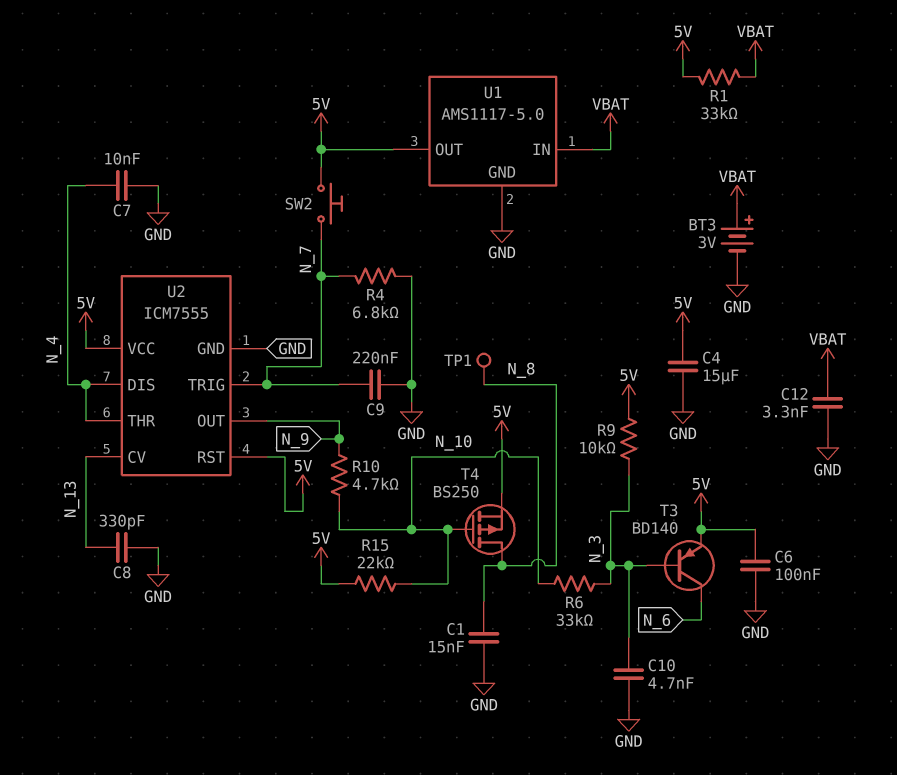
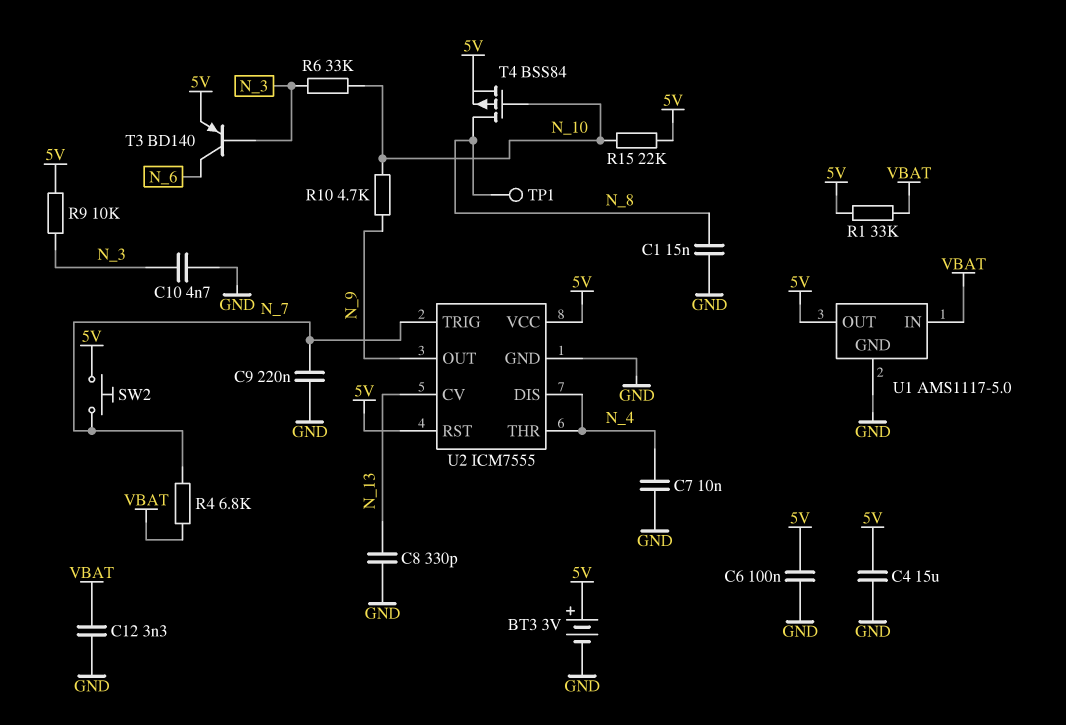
BT3: 3V (plus VBAT, minus GND) -> 3V (plus 5V, minus GND)
R4: 6.8k (GND, N_7) -> 6.8k (N_7, VBAT)
T4: PMOS BS250 (G N_10, D N_8, S 5V) -> PMOS BSS84 (G N_10, D N_8, S 5V)

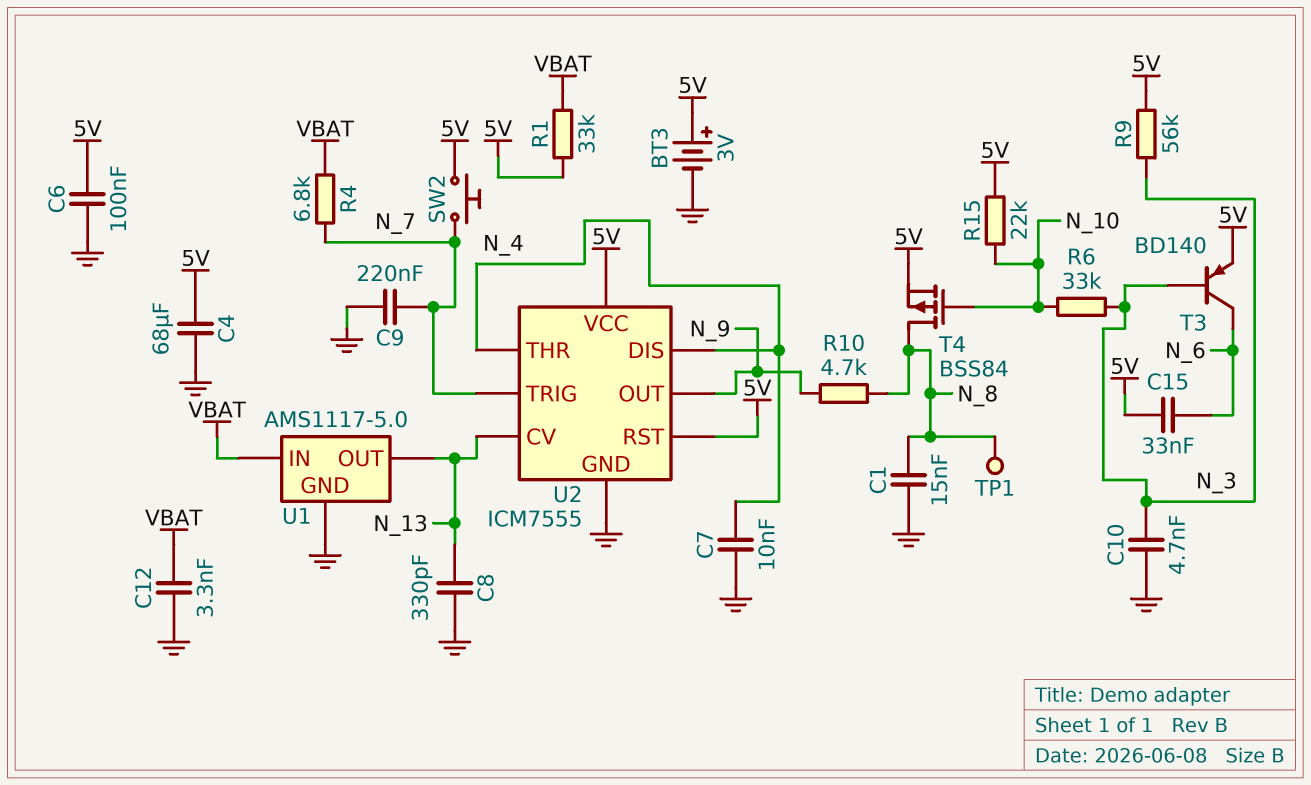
C4: 15uF (5V, GND) -> 68uF (5V, GND)
C15: none -> 33nF (5V, N_6)
R9: 10k (5V, N_3) -> 56k (5V, N_3)
R10: 4.7k (N_9, N_10) -> 4.7k (N_8, N_9)
U1 pin OUT: 5V -> N_13

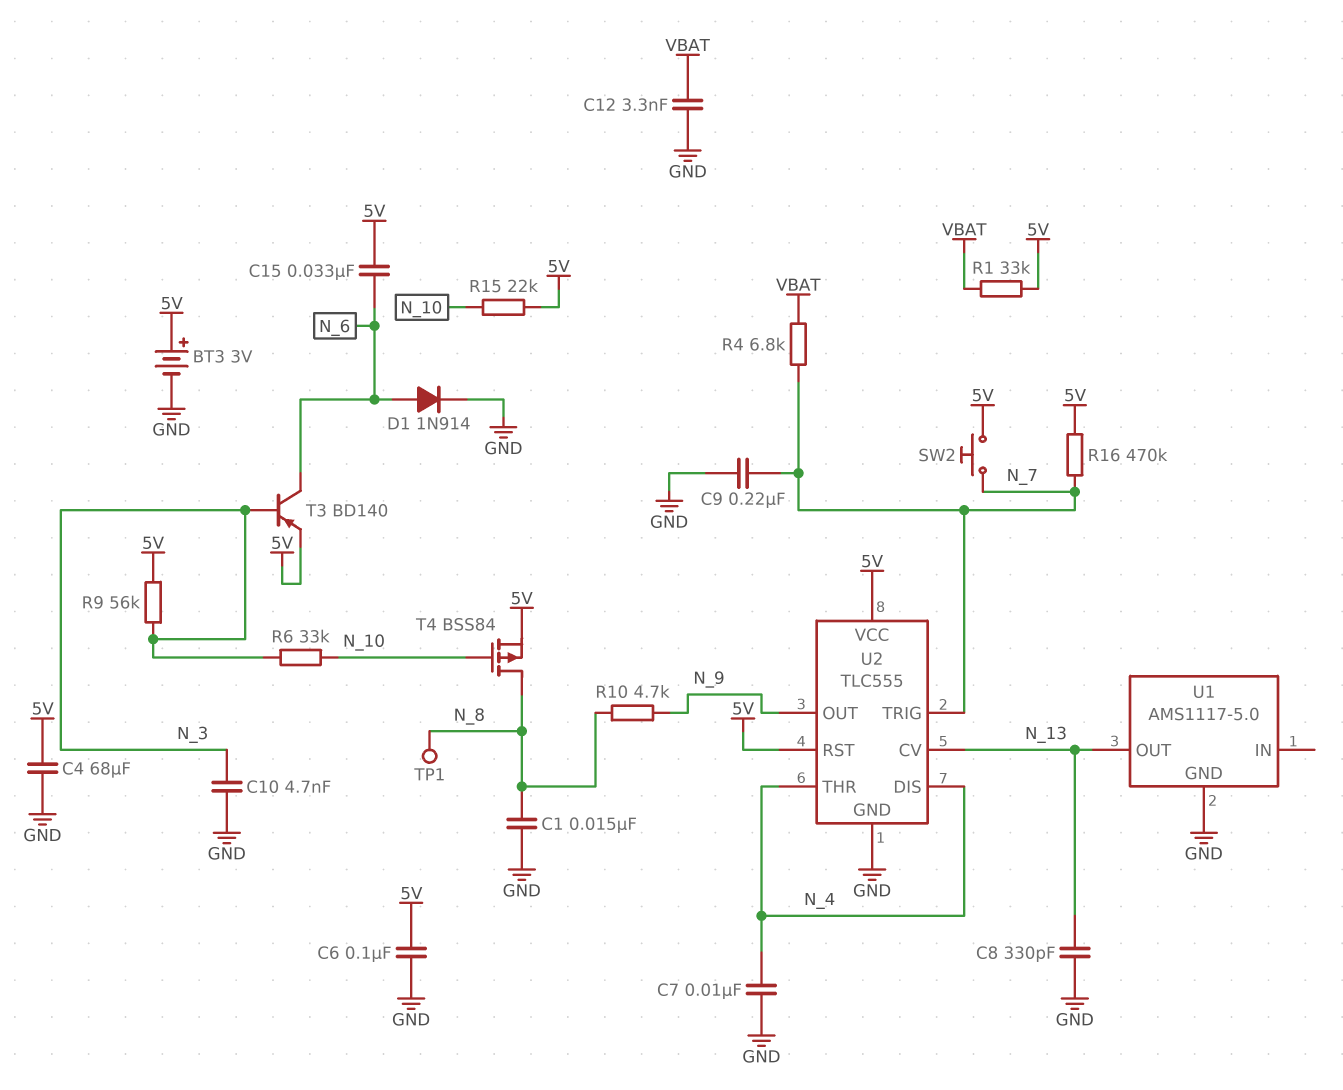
D1: none -> diode 1N914 (A N_6, K GND)
R16: none -> 470k (5V, N_7)
U1 pin IN: VBAT -> none
U2: ICM7555 -> TLC555

